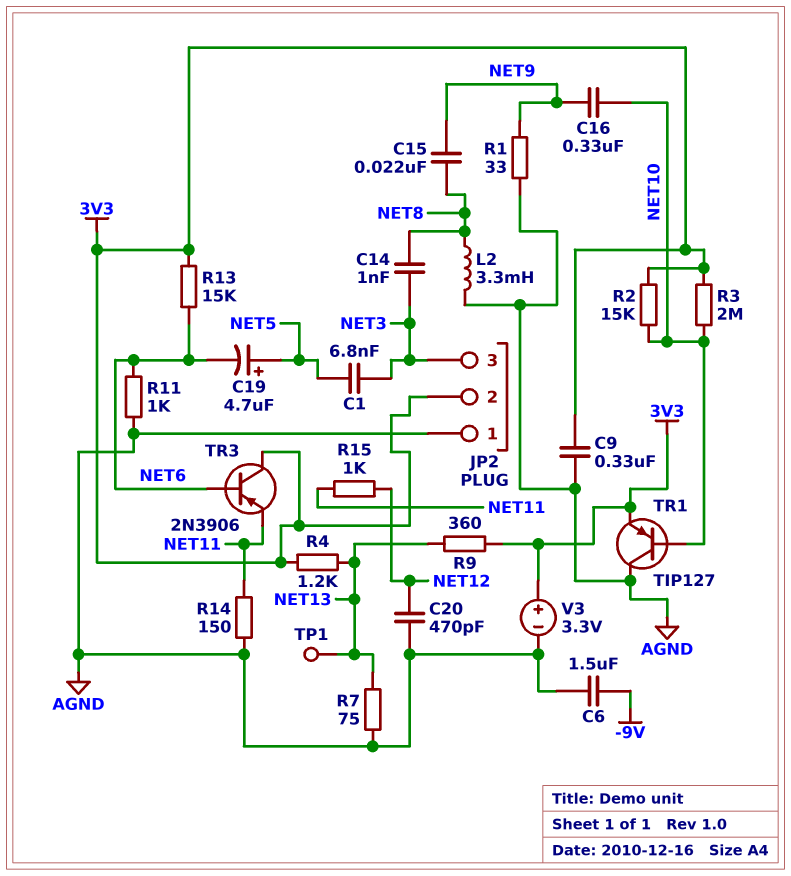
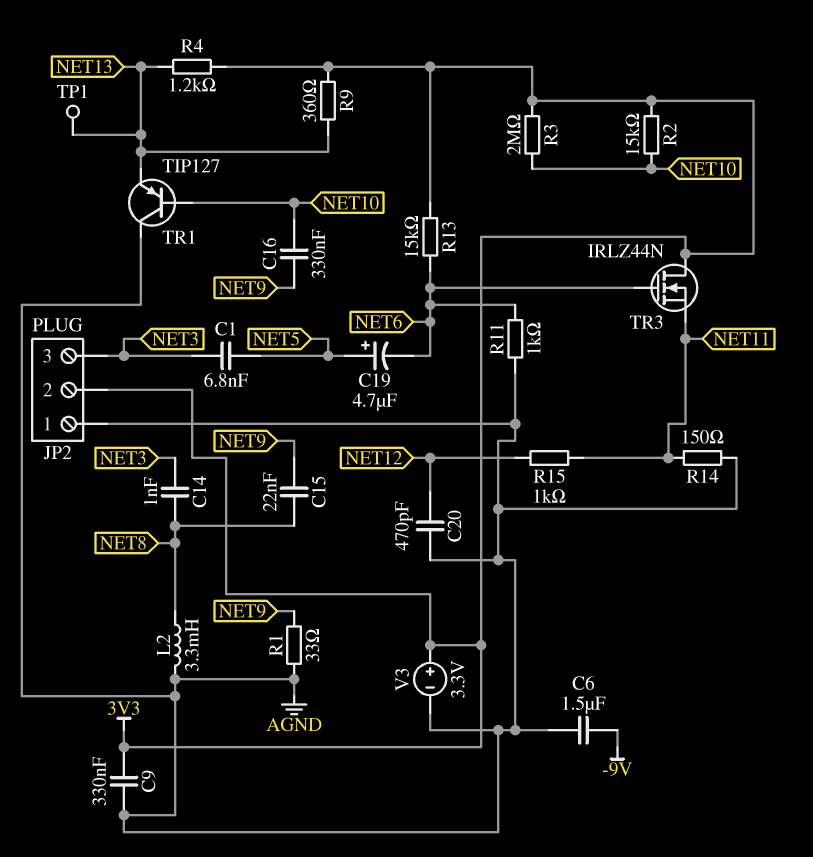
R7: 75 (AGND, NET13) -> none
TR1: PNP TIP127 (B NET10, C AGND, E 3V3) -> PNP TIP127 (B NET10, C AGND, E NET13)
TR3: PNP 2N3906 (B NET6, C 3V3, E NET11) -> NMOS IRLZ44N (G NET6, D 3V3, S NET11)

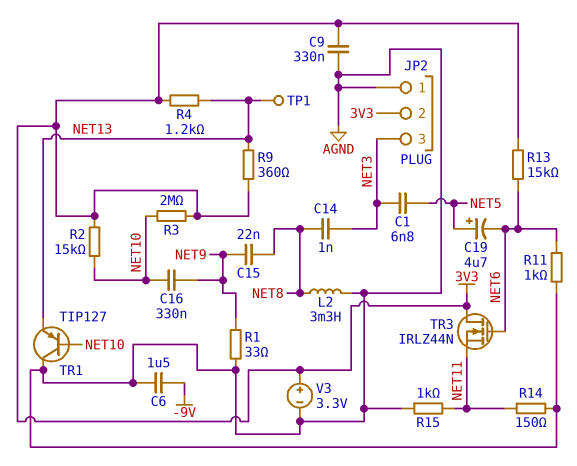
C20: 470pF (AGND, NET12) -> none
R15: 1k (NET11, NET12) -> 1k (AGND, NET11)

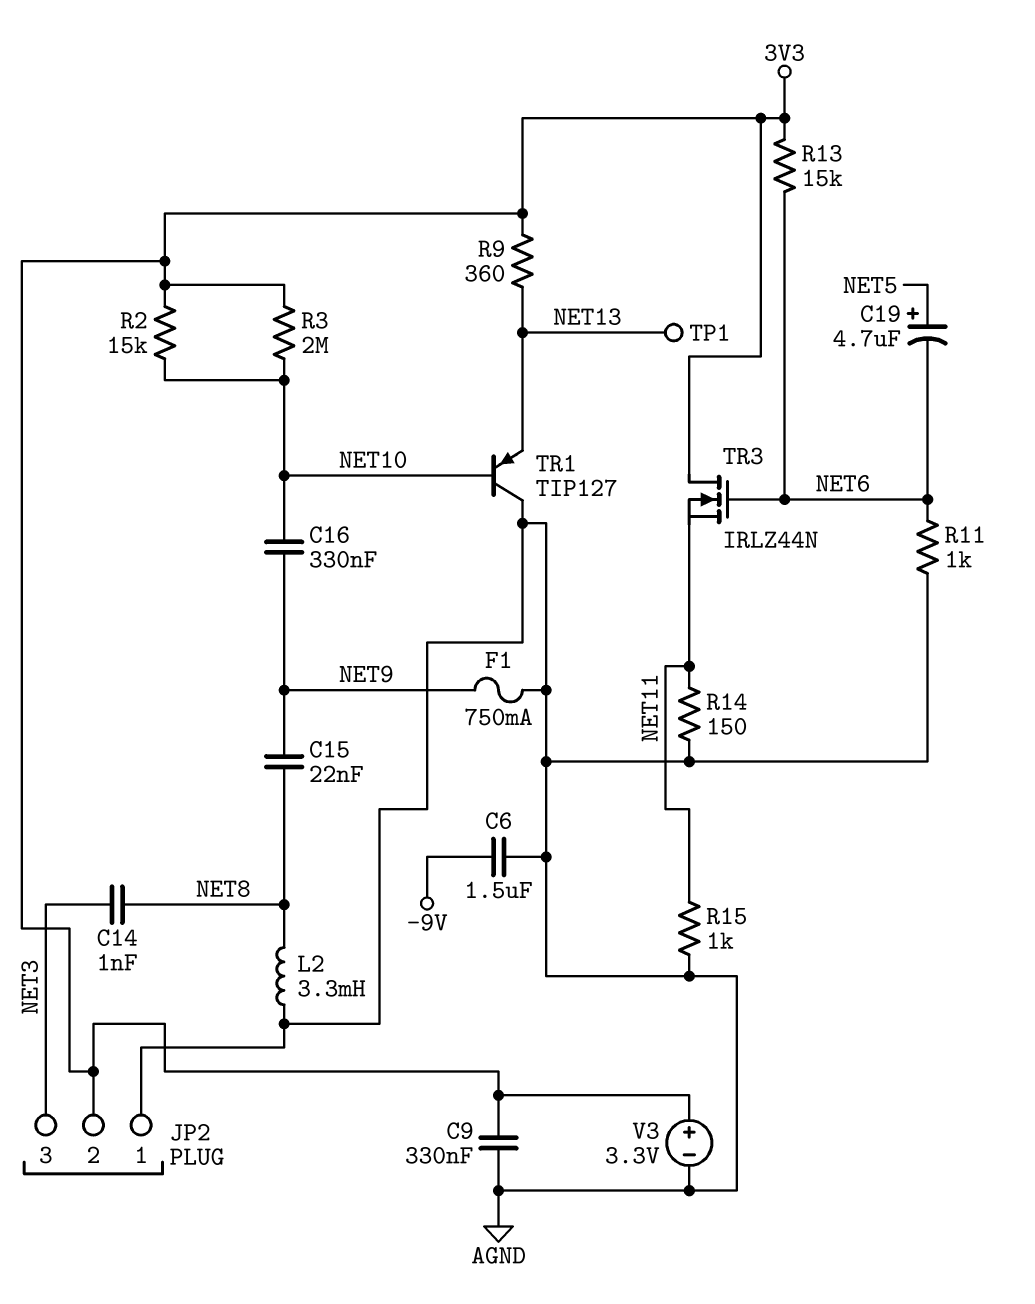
C1: 6.8nF (NET3, NET5) -> none
F1: none -> 750mA (AGND, NET9)
R1: 33 (AGND, NET9) -> none
R4: 1.2k (3V3, NET13) -> none

